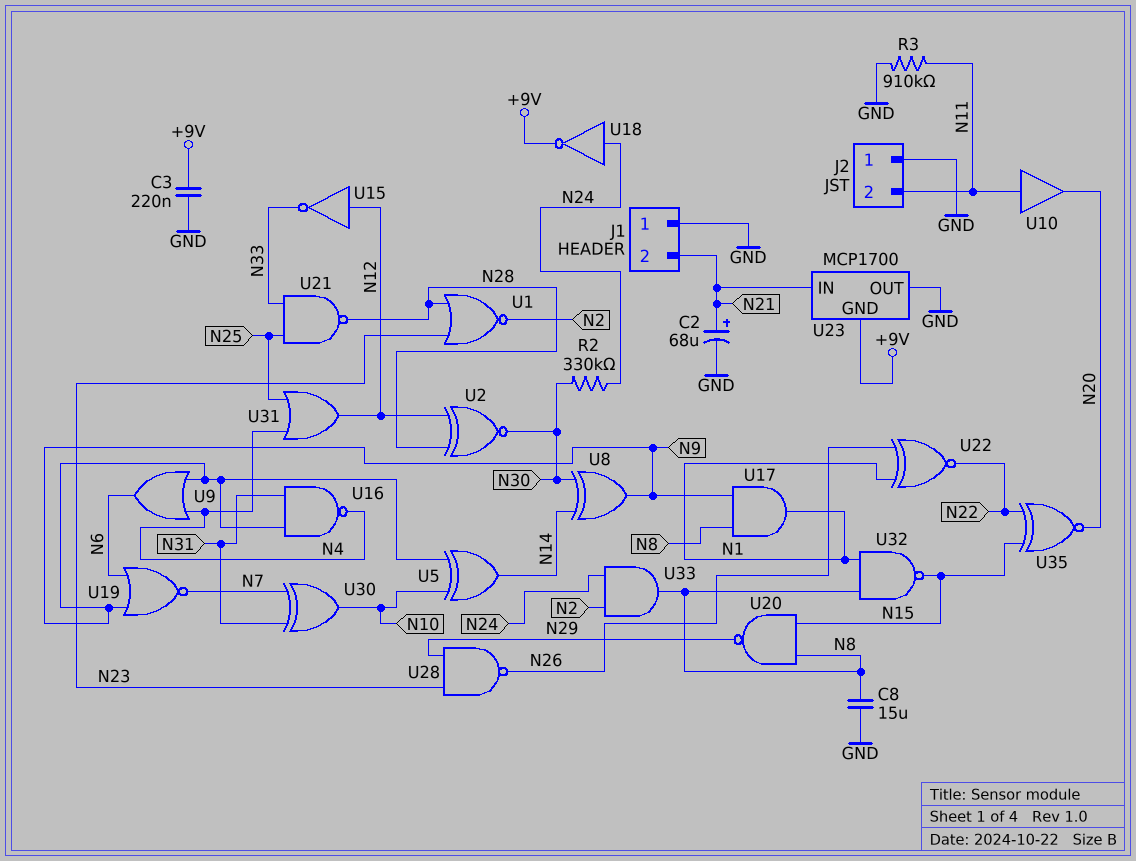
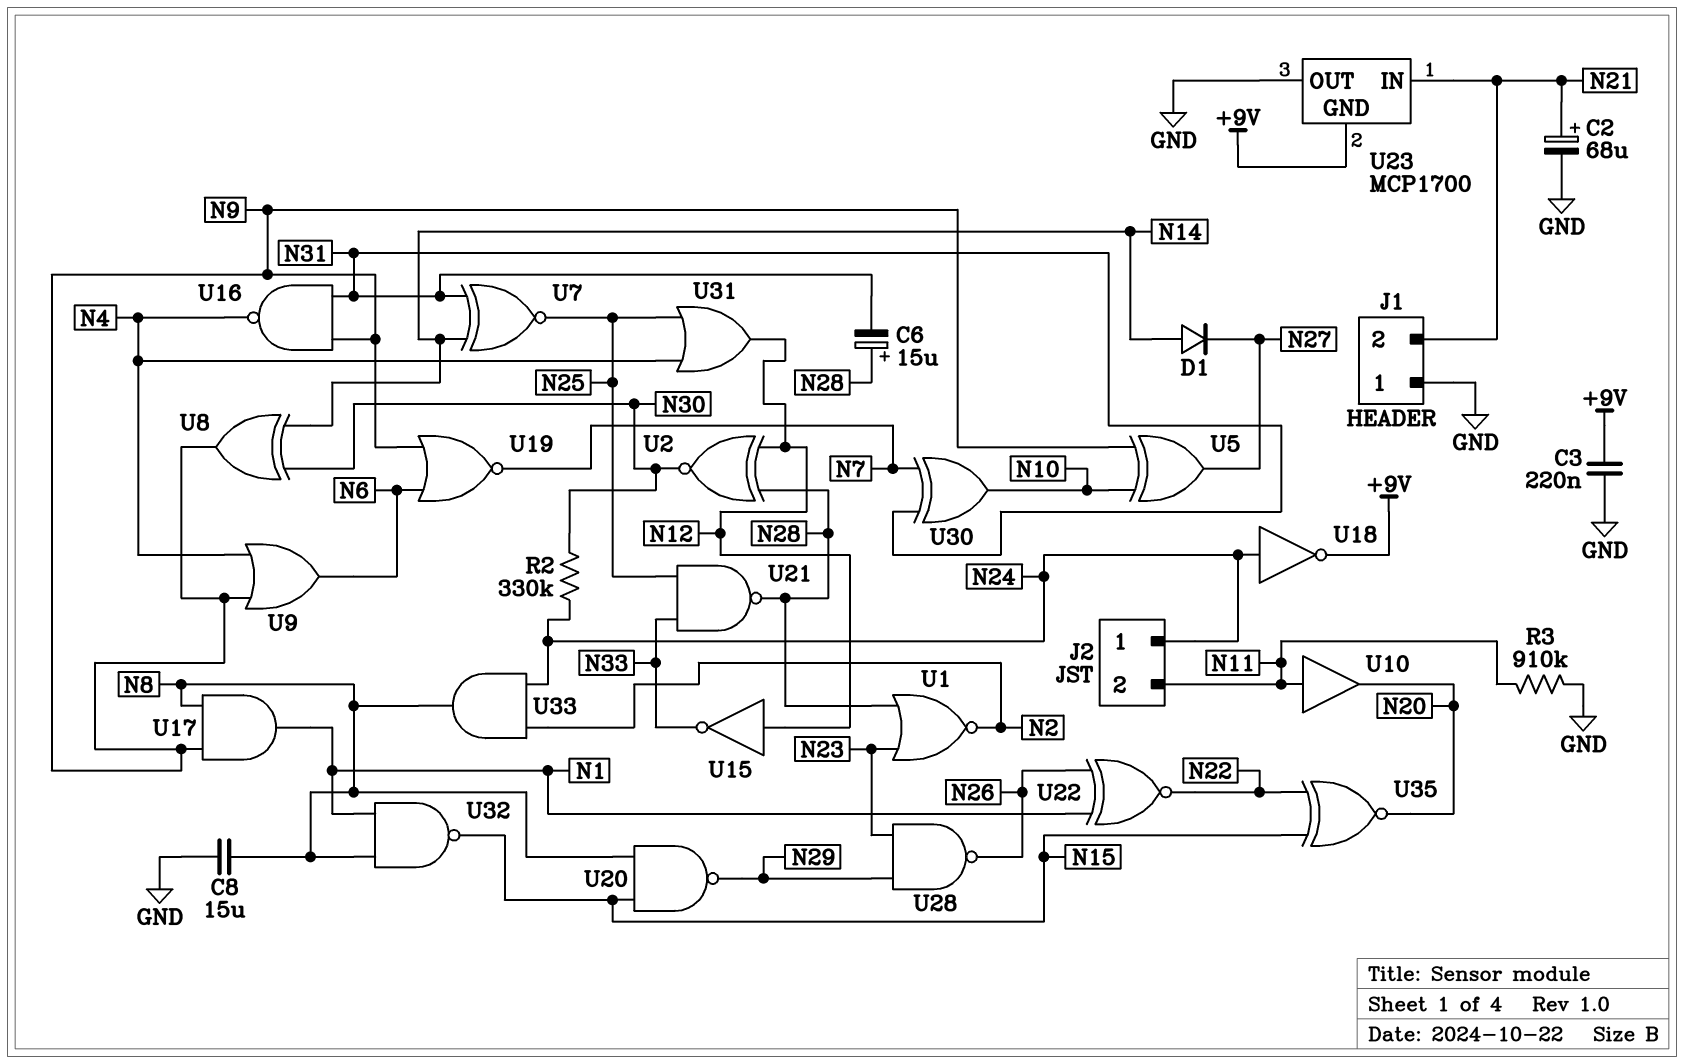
C6: none -> 15uF (plus N28, minus N31)
D1: none -> diode (A N14, K N27)
J2 pin 1: GND -> N24
U5: XOR (in N9, in N10, out N14) -> XOR (in N9, in N10, out N27)
U7: none -> XNOR (in N14, in N31, out N25)

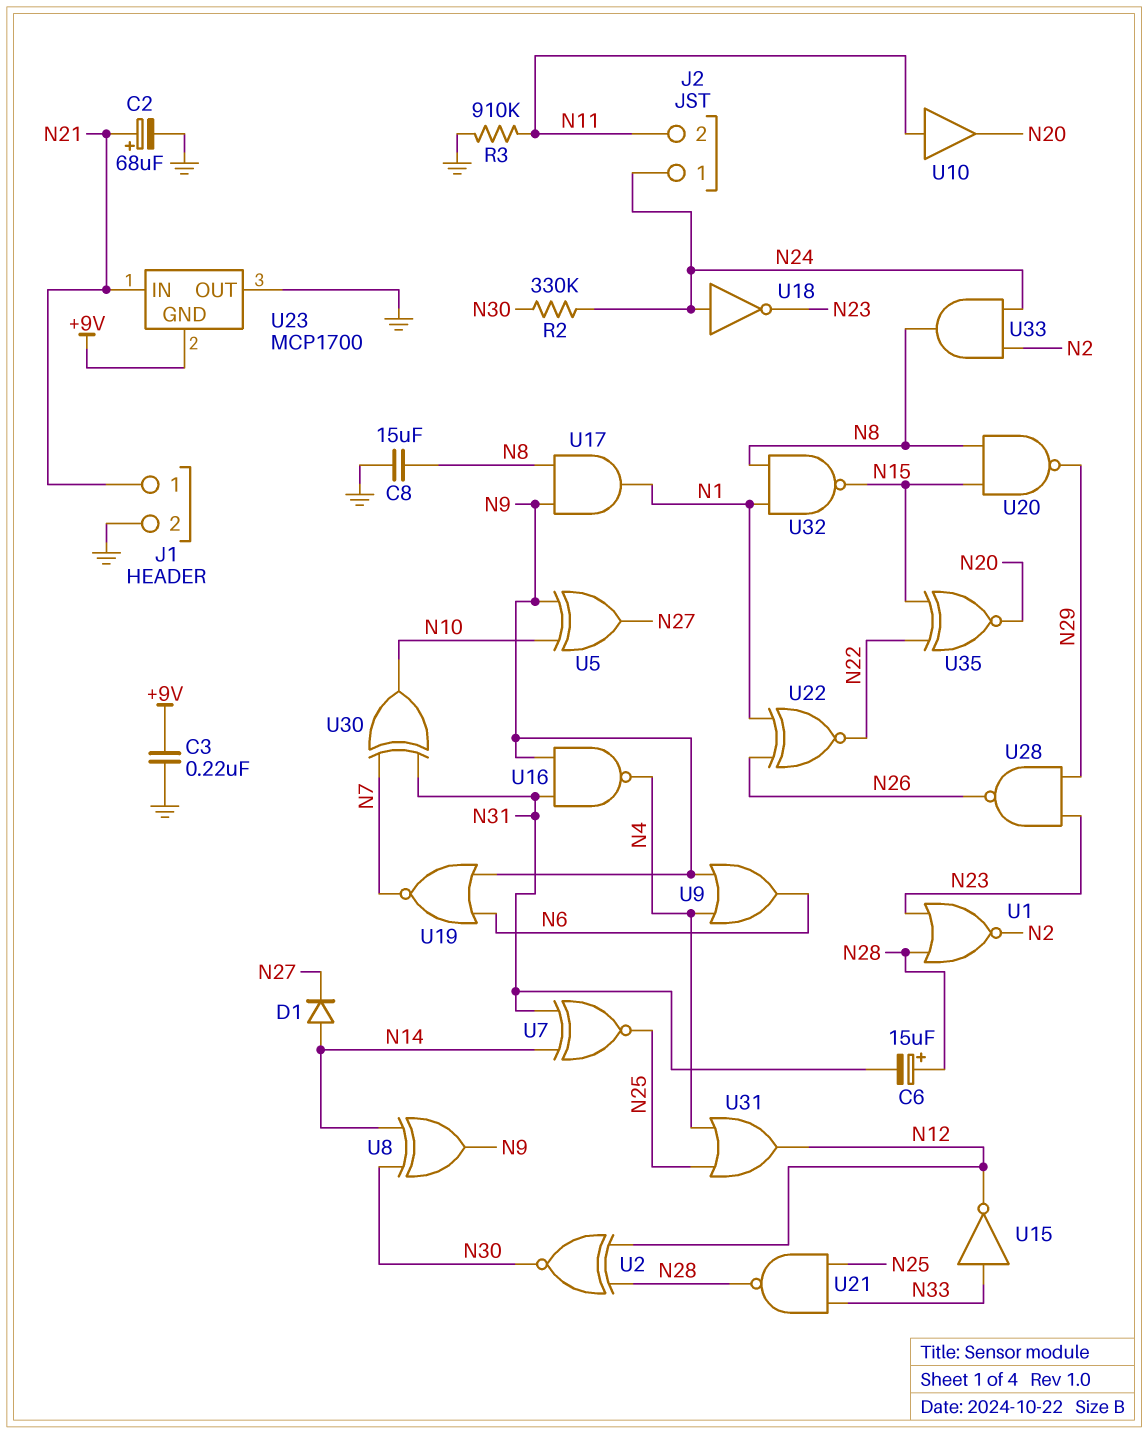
J1 pin 1: GND -> N21
J1 pin 2: N21 -> GND
U15: NOT (in N12, out N33) -> NOT (in N33, out N12)
U18: NOT (in N24, out +9V) -> NOT (in N24, out N23)

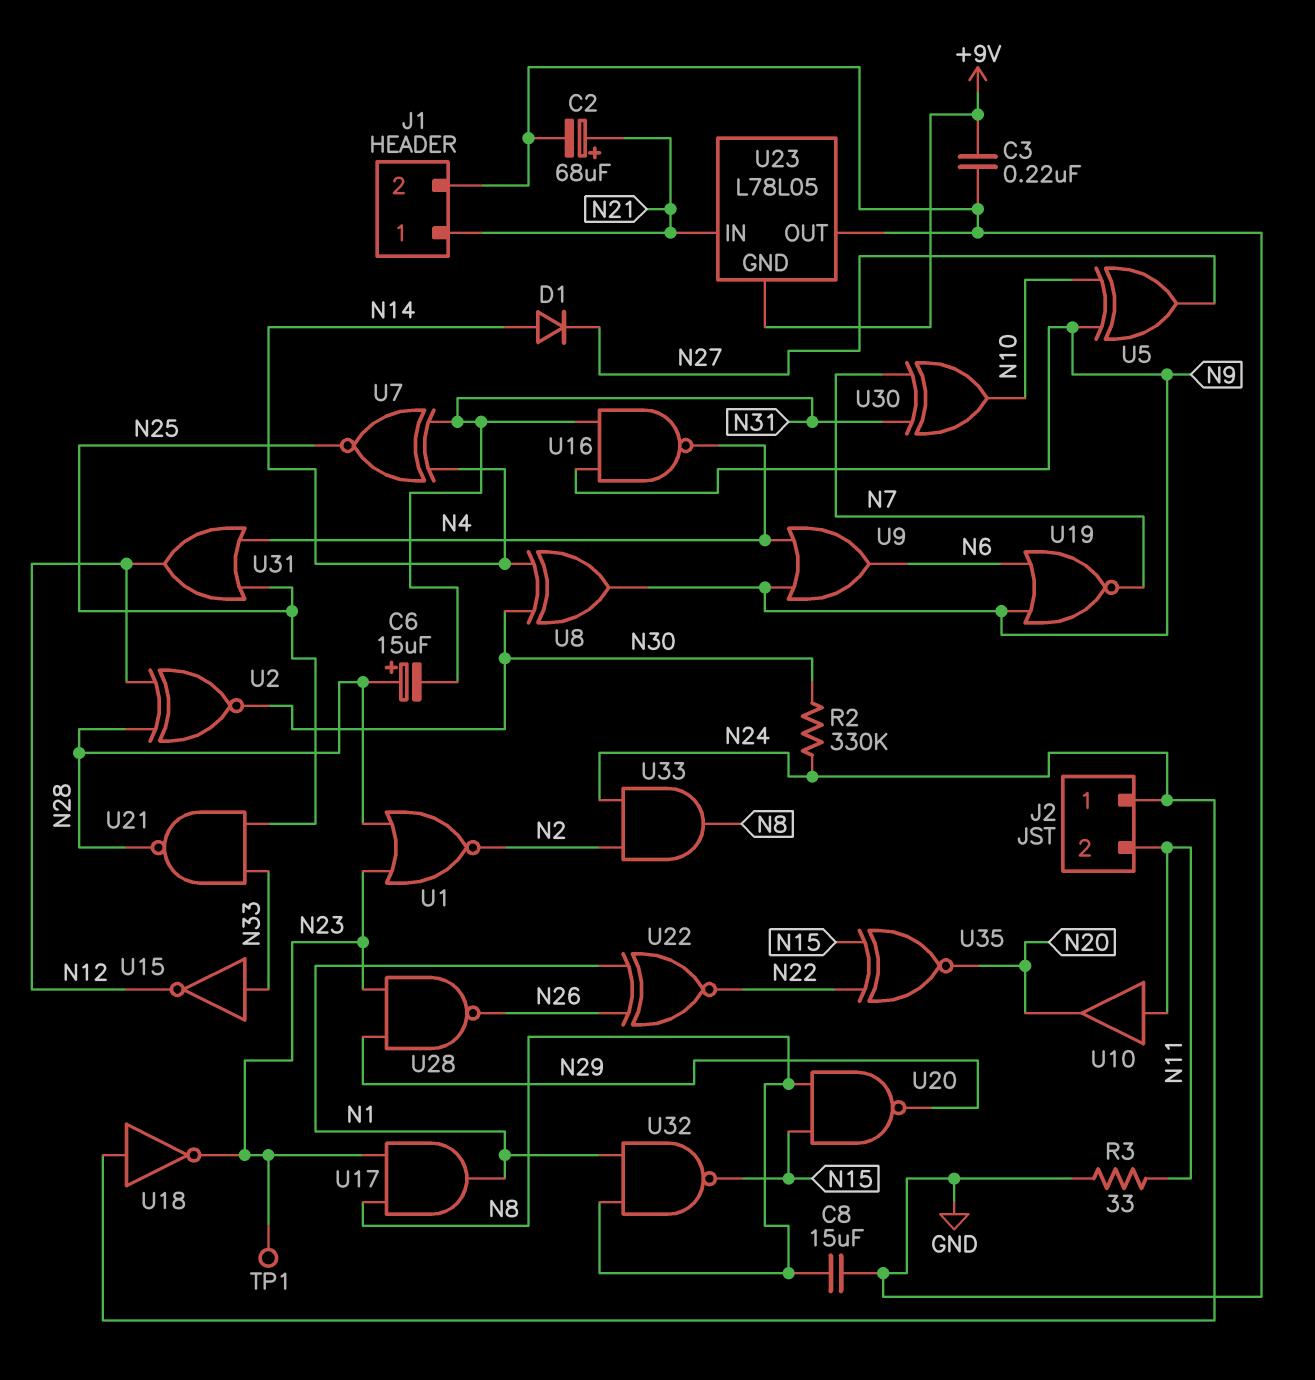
R3: 910k (GND, N11) -> 33 (GND, N11)
TP1: none -> test point (N23)
U17: AND (in N8, in N9, out N1) -> AND (in N8, in N23, out N1)
U23: MCP1700 -> L78L05

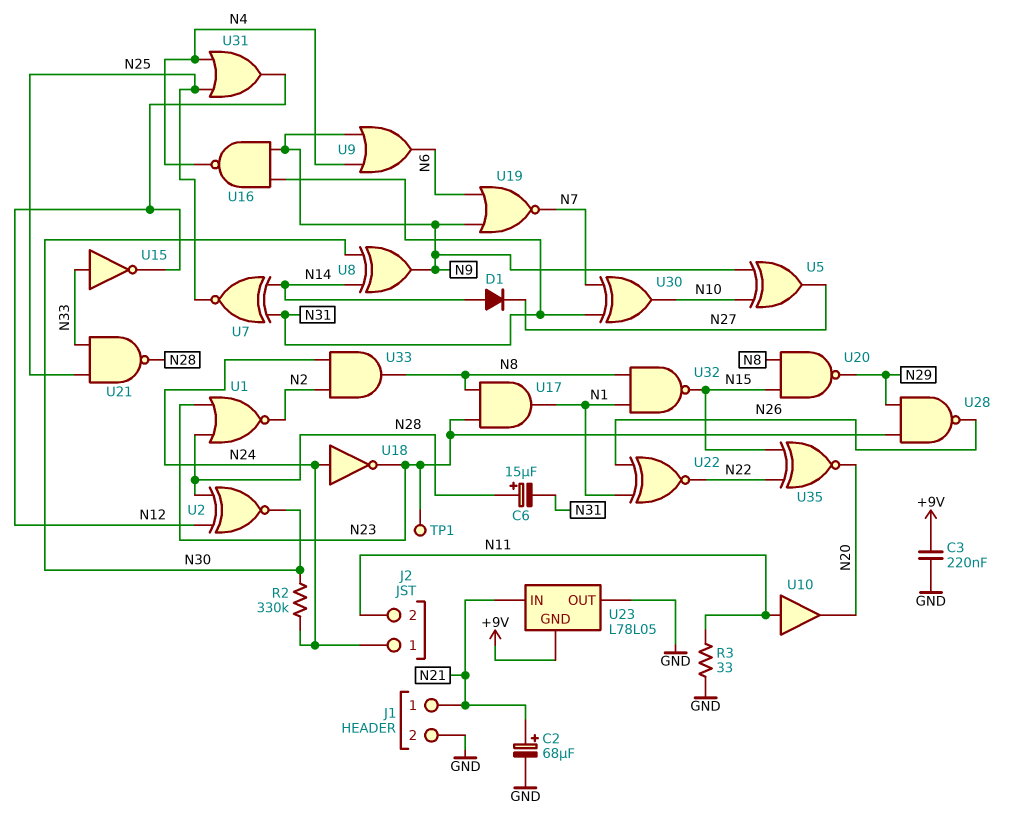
C8: 15uF (GND, N8) -> none

